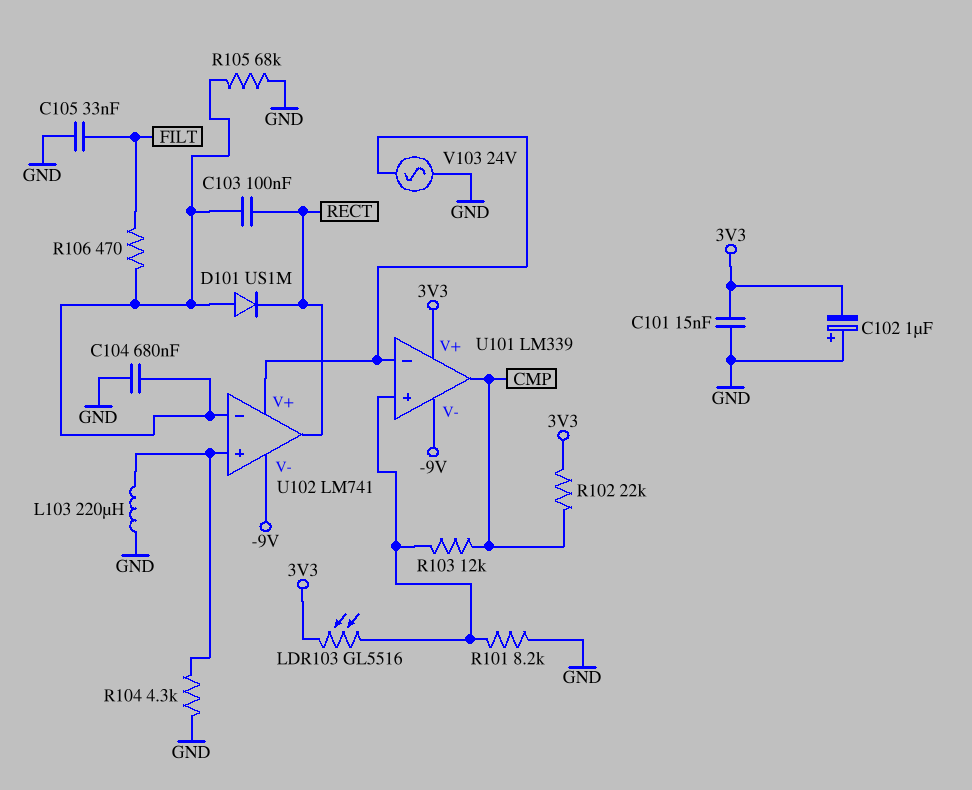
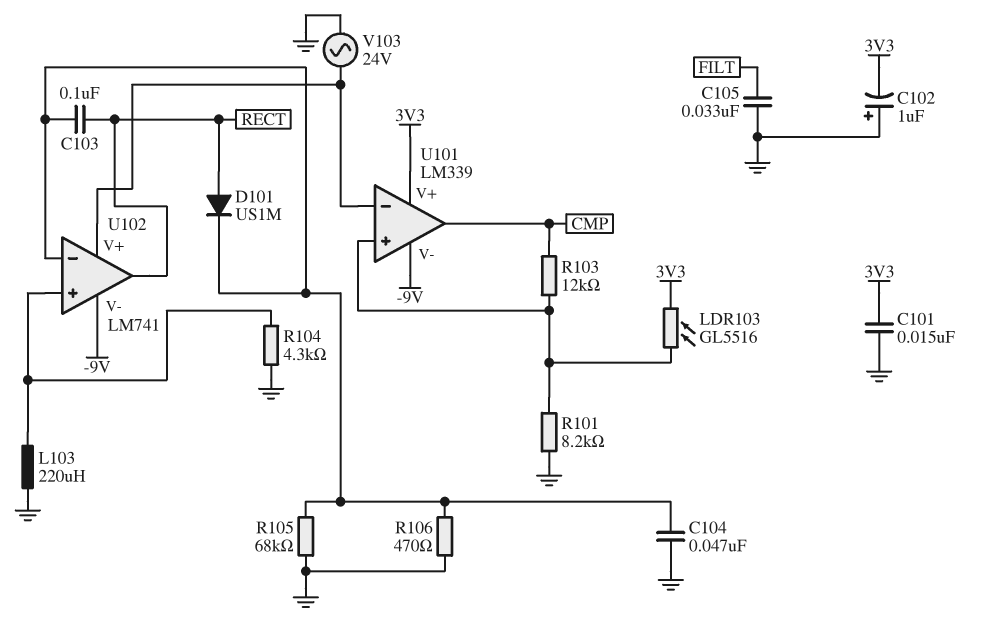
C104: 680nF (GND, U102/in-) -> 47nF (GND, U102/in-)
D101: diode US1M (A U102/in-, K RECT) -> diode US1M (A RECT, K U102/in-)
R102: 22k (3V3, CMP) -> none
R106: 470 (FILT, U102/in-) -> 470 (GND, U102/in-)

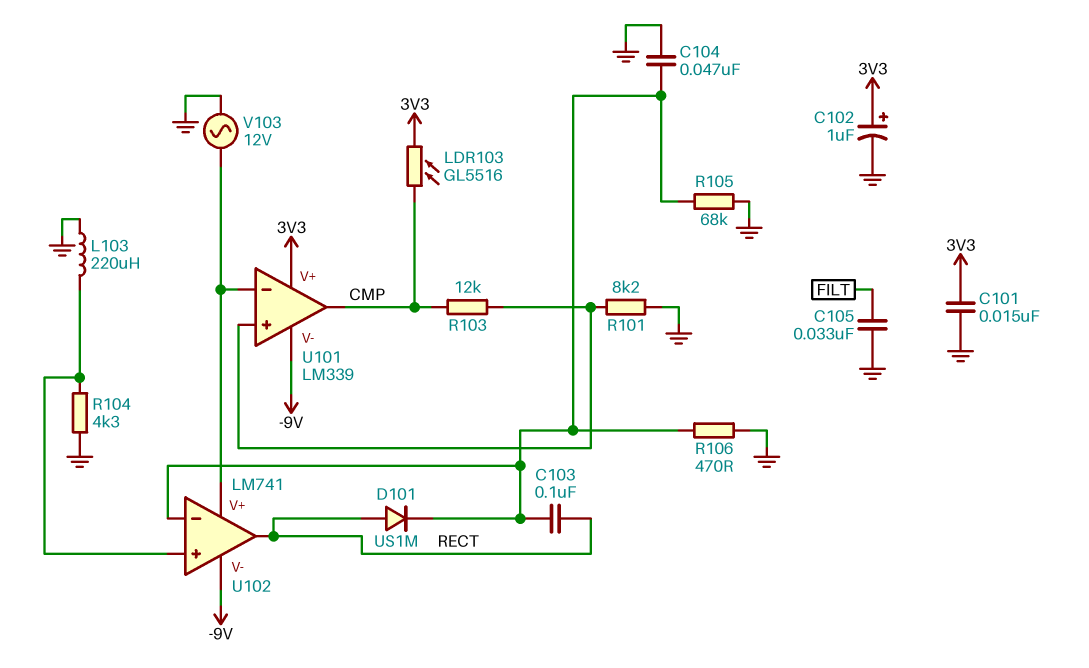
C102: 1uF (plus GND, minus 3V3) -> 1uF (plus 3V3, minus GND)
LDR103: GL5516 (3V3, U101/in+) -> GL5516 (3V3, CMP)
V103: AC 24V (GND, U101/in-) -> AC 12V (GND, U101/in-)

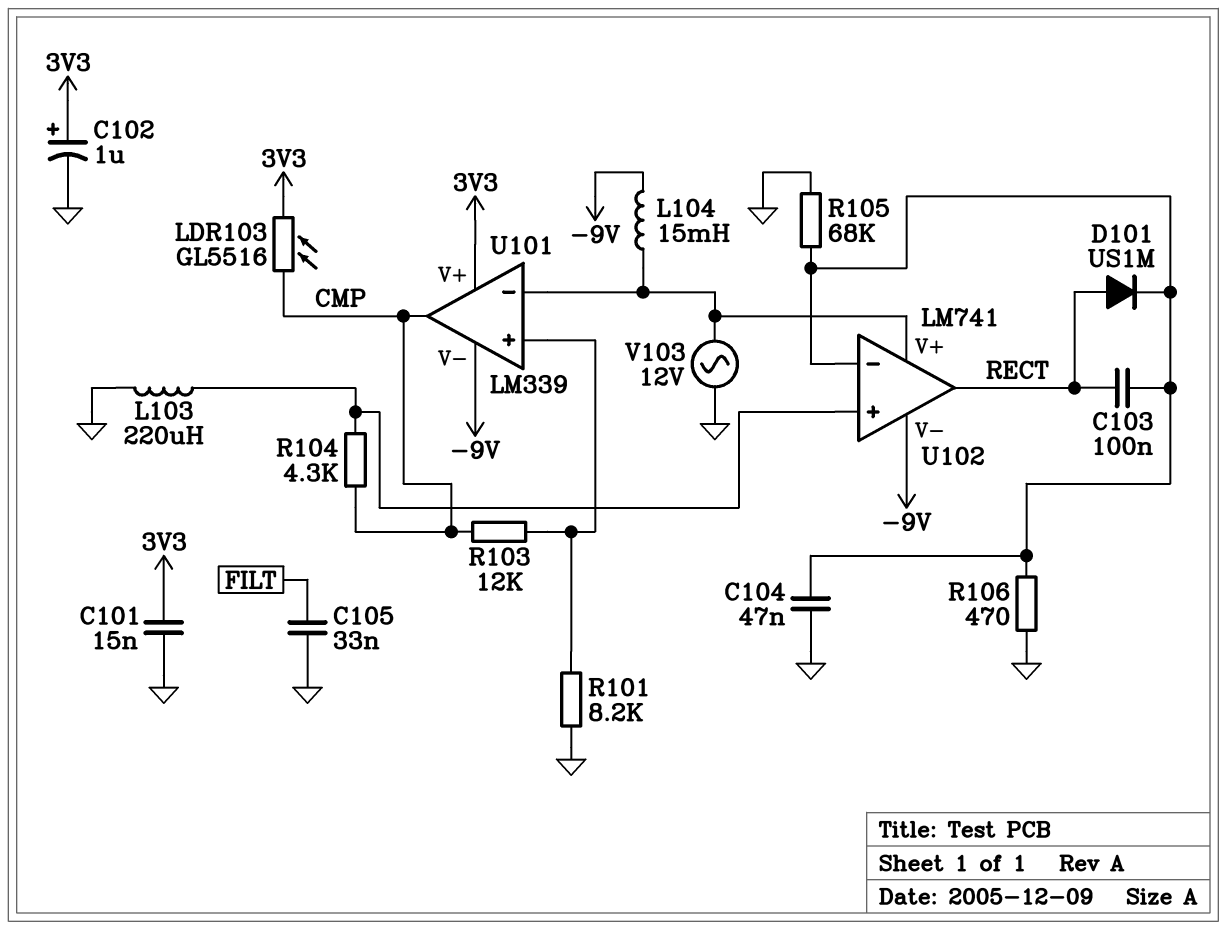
L104: none -> 15mH (-9V, U101/in-)
R104: 4.3k (GND, U102/in+) -> 4.3k (CMP, U102/in+)

